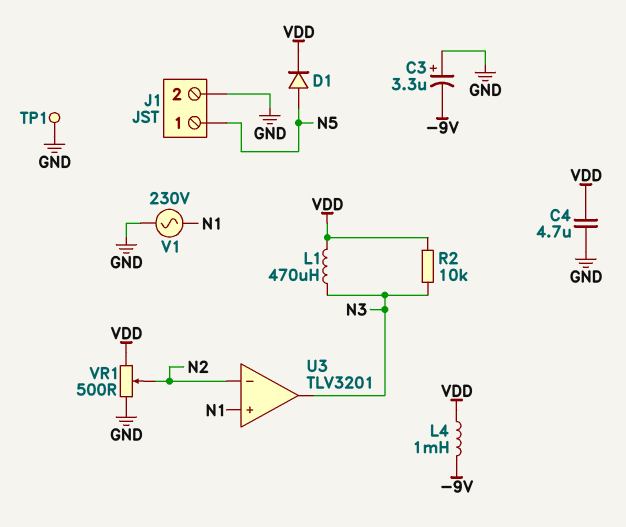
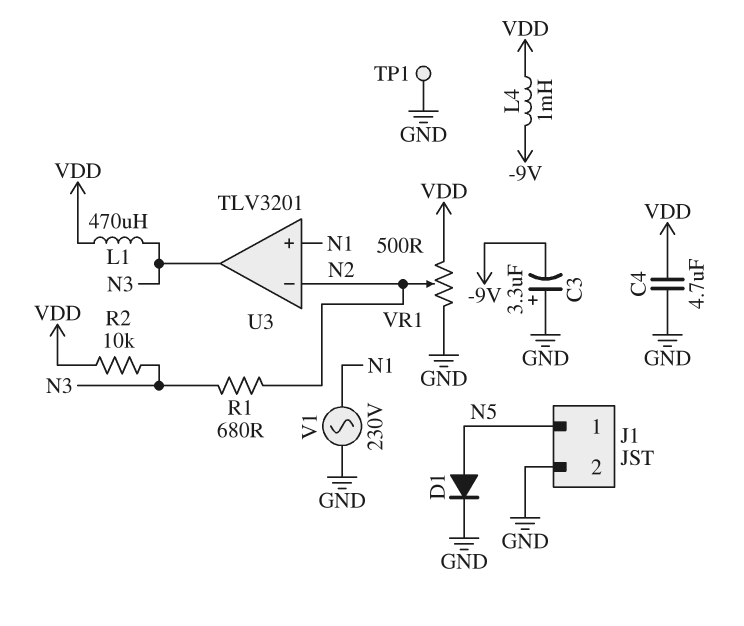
D1: diode (A N5, K VDD) -> diode (A N5, K GND)
R1: none -> 680 (N2, N3)

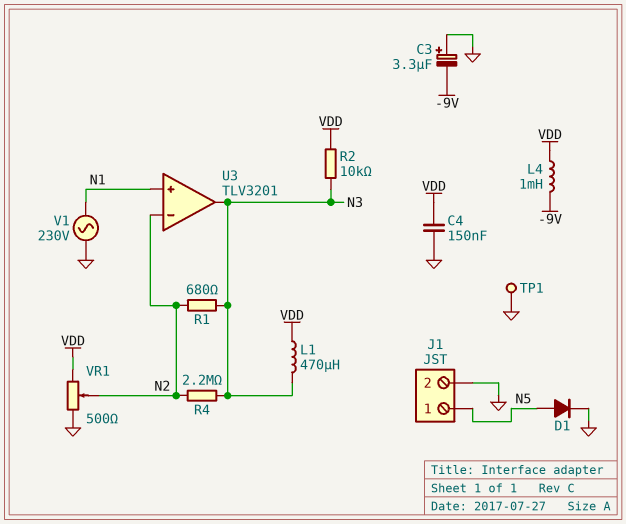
C4: 4.7uF (GND, VDD) -> 150nF (GND, VDD)
R4: none -> 2.2M (N2, N3)

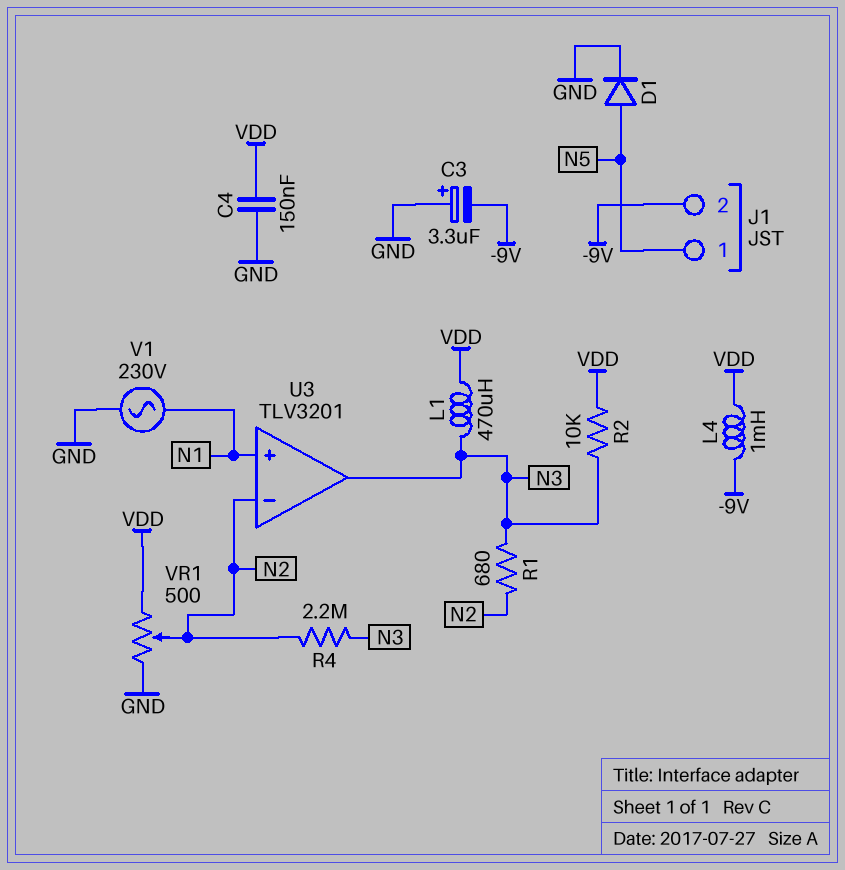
J1 pin 2: GND -> -9V
TP1: test point (GND) -> none

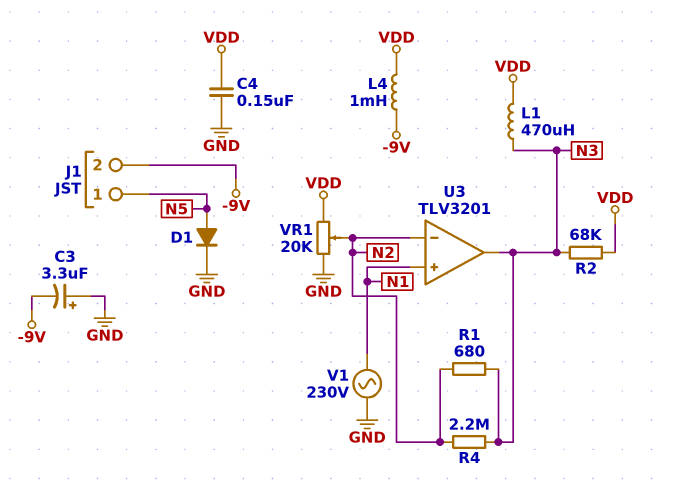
R2: 10k (N3, VDD) -> 68k (N3, VDD)
VR1: 500 (GND, VDD, wiper N2) -> 20k (GND, VDD, wiper N2)

